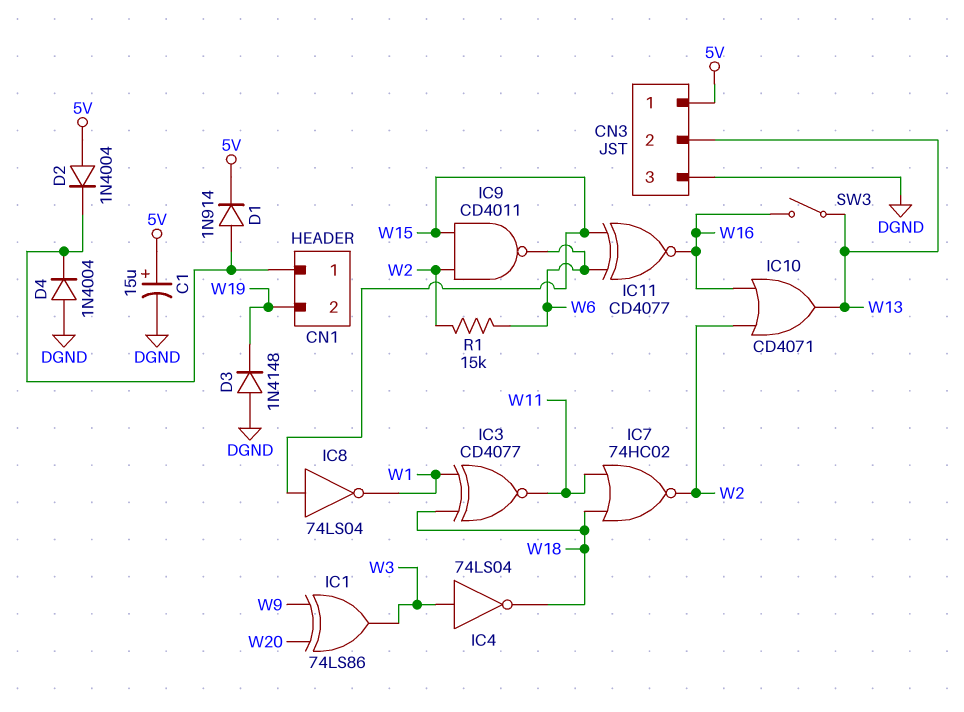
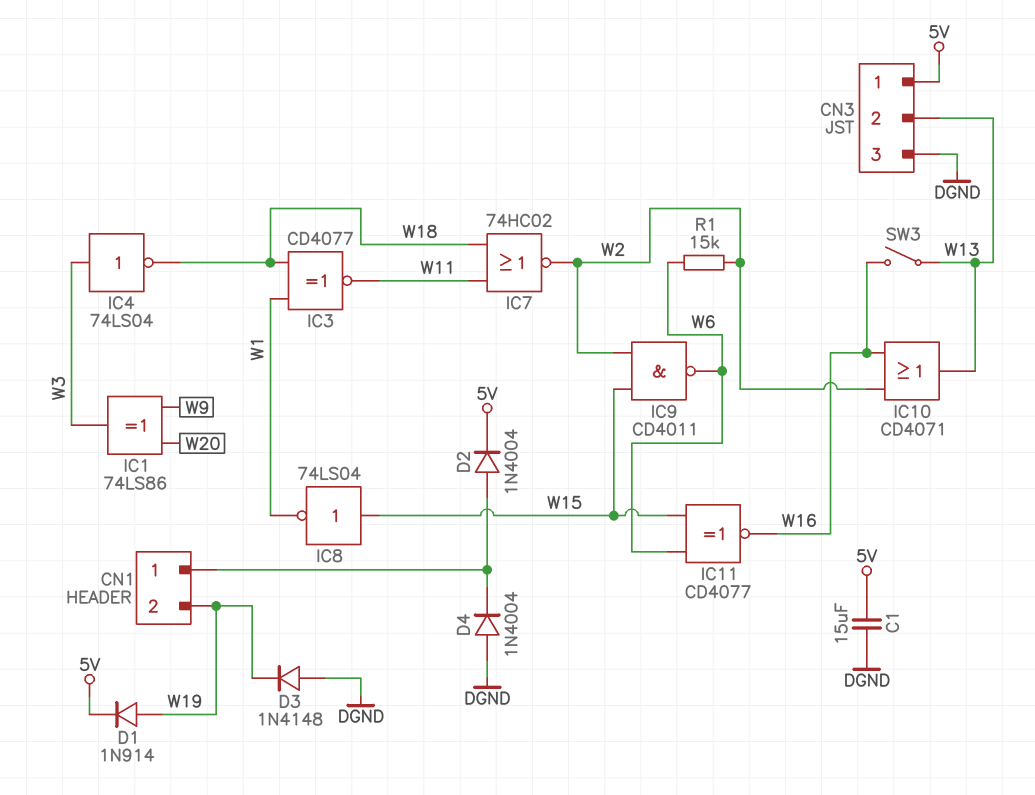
C1: 15uF (plus 5V, minus DGND) -> 15uF (5V, DGND)
D1: diode 1N914 (A CN1/1, K 5V) -> diode 1N914 (A W19, K 5V)
D2: diode 1N4004 (A 5V, K CN1/1) -> diode 1N4004 (A CN1/1, K 5V)

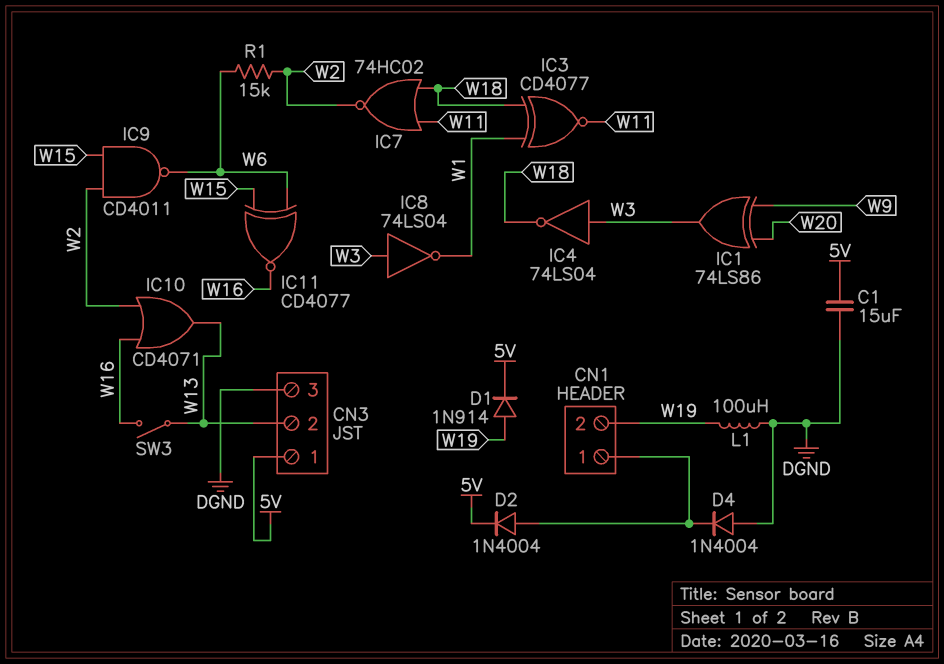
D3: diode 1N4148 (A DGND, K W19) -> none
IC8: NOT 74LS04 (in W15, out W1) -> NOT 74LS04 (in W3, out W1)
L1: none -> 100uH (DGND, W19)

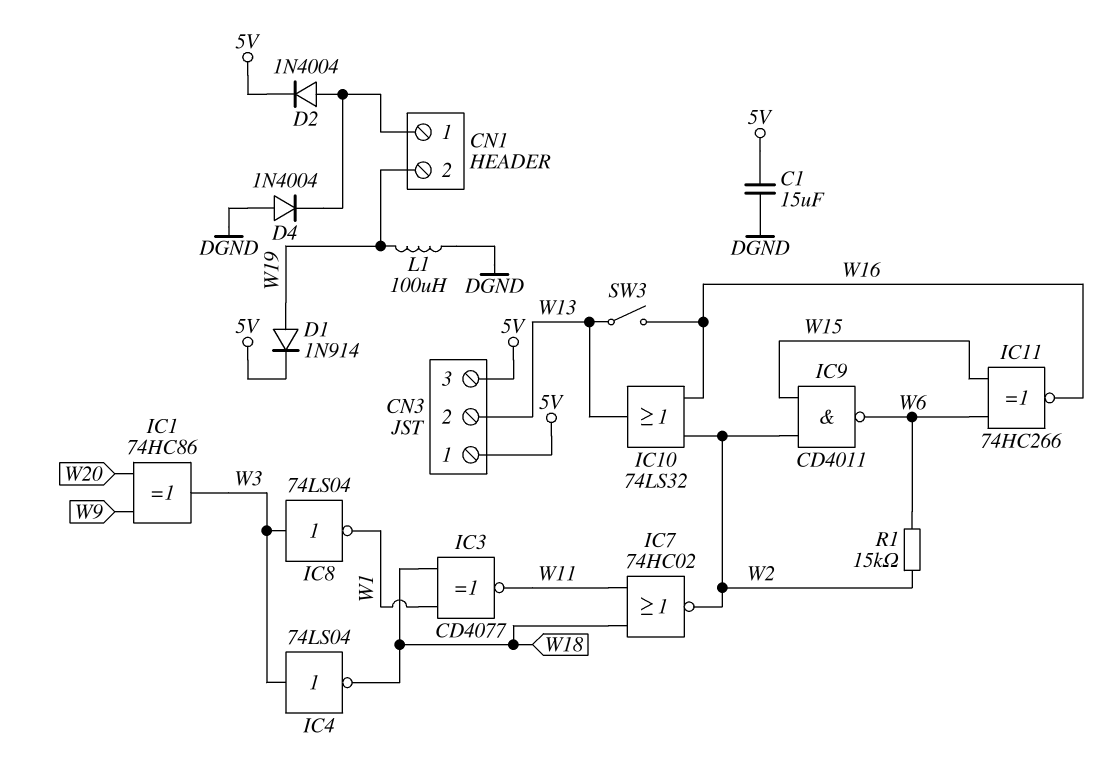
CN3 pin 3: DGND -> 5V
IC1: XOR 74LS86 (in W9, in W20, out W3) -> XOR 74HC86 (in W9, in W20, out W3)
IC10: OR CD4071 (in W2, in W16, out W13) -> OR 74LS32 (in W2, in W16, out W13)
IC11: XNOR CD4077 (in W6, in W15, out W16) -> XNOR 74HC266 (in W6, in W15, out W16)

